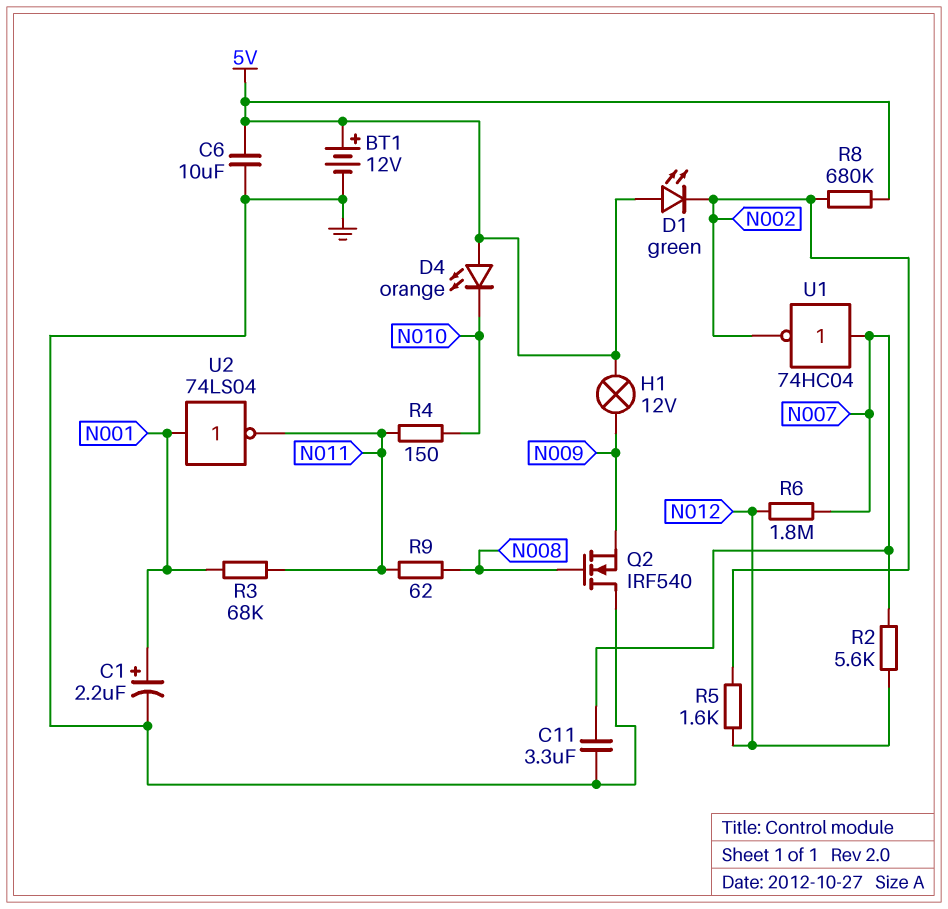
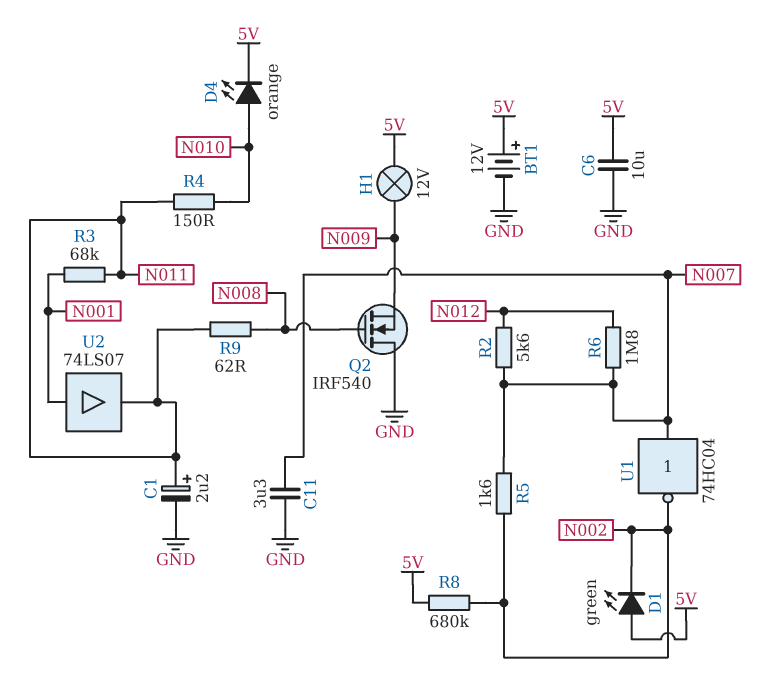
C1: 2.2uF (plus N001, minus GND) -> 2.2uF (plus N011, minus GND)
D4: LED orange (A 5V, K N010) -> LED orange (A N010, K 5V)
R5: 1.6k (N002, N012) -> 1.6k (N002, N007)
U2: NOT 74LS04 (in N001, out N011) -> buffer 74LS07 (in N001, out N011)

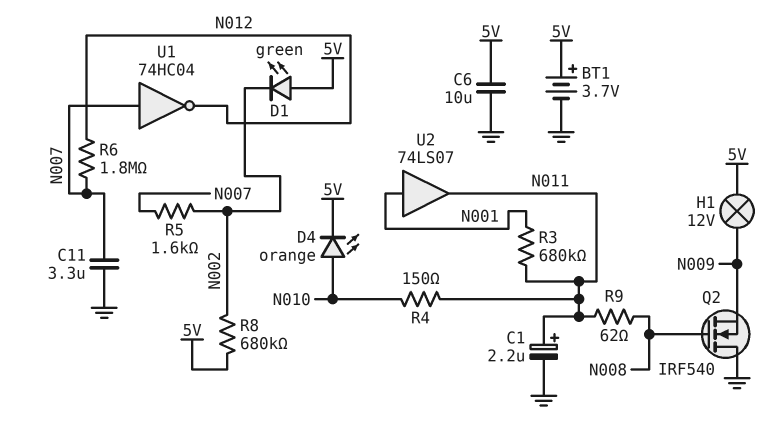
BT1: 12V (plus 5V, minus GND) -> 3.7V (plus 5V, minus GND)
R2: 5.6k (N007, N012) -> none
R3: 68k (N001, N011) -> 680k (N001, N011)
U1: NOT 74HC04 (in N007, out N002) -> NOT 74HC04 (in N007, out N012)

